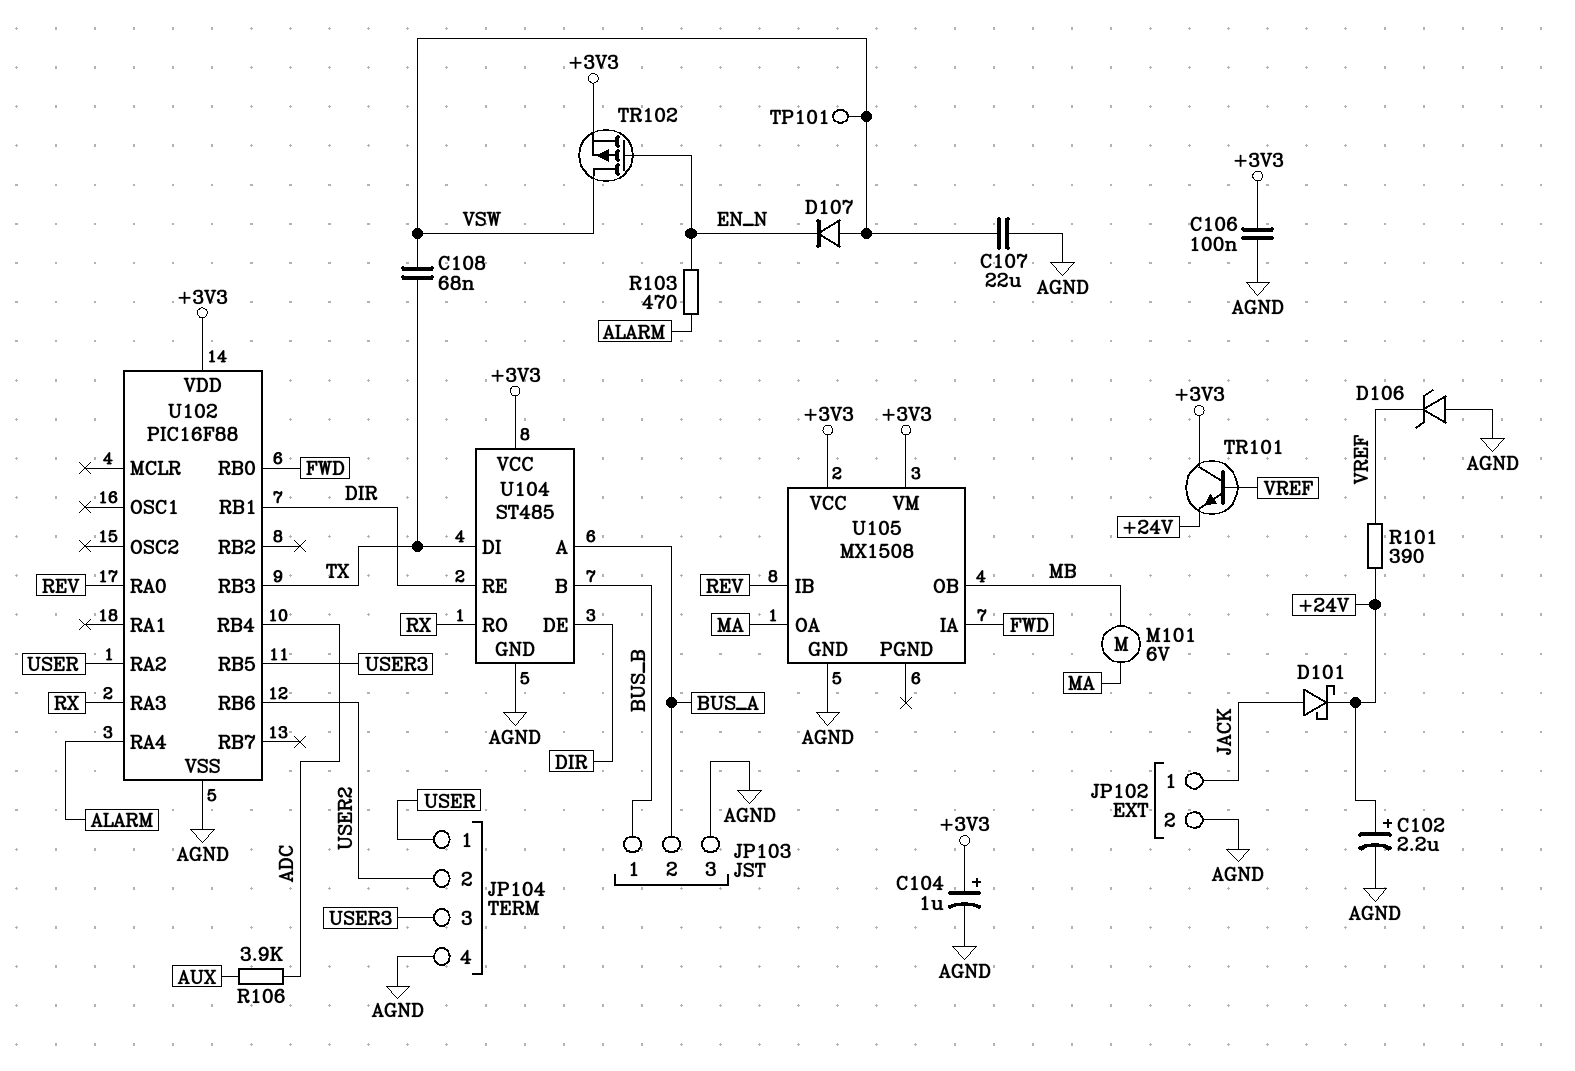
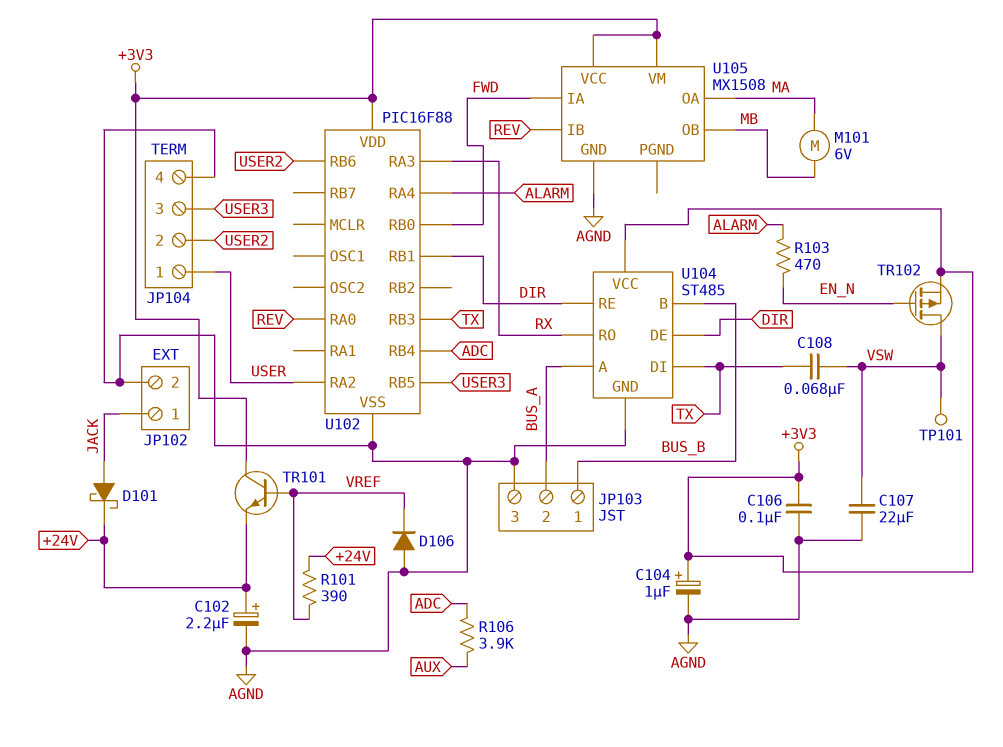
D106: zener (A AGND, K VREF) -> diode (A AGND, K VREF)
D107: diode (A VSW, K EN_N) -> none

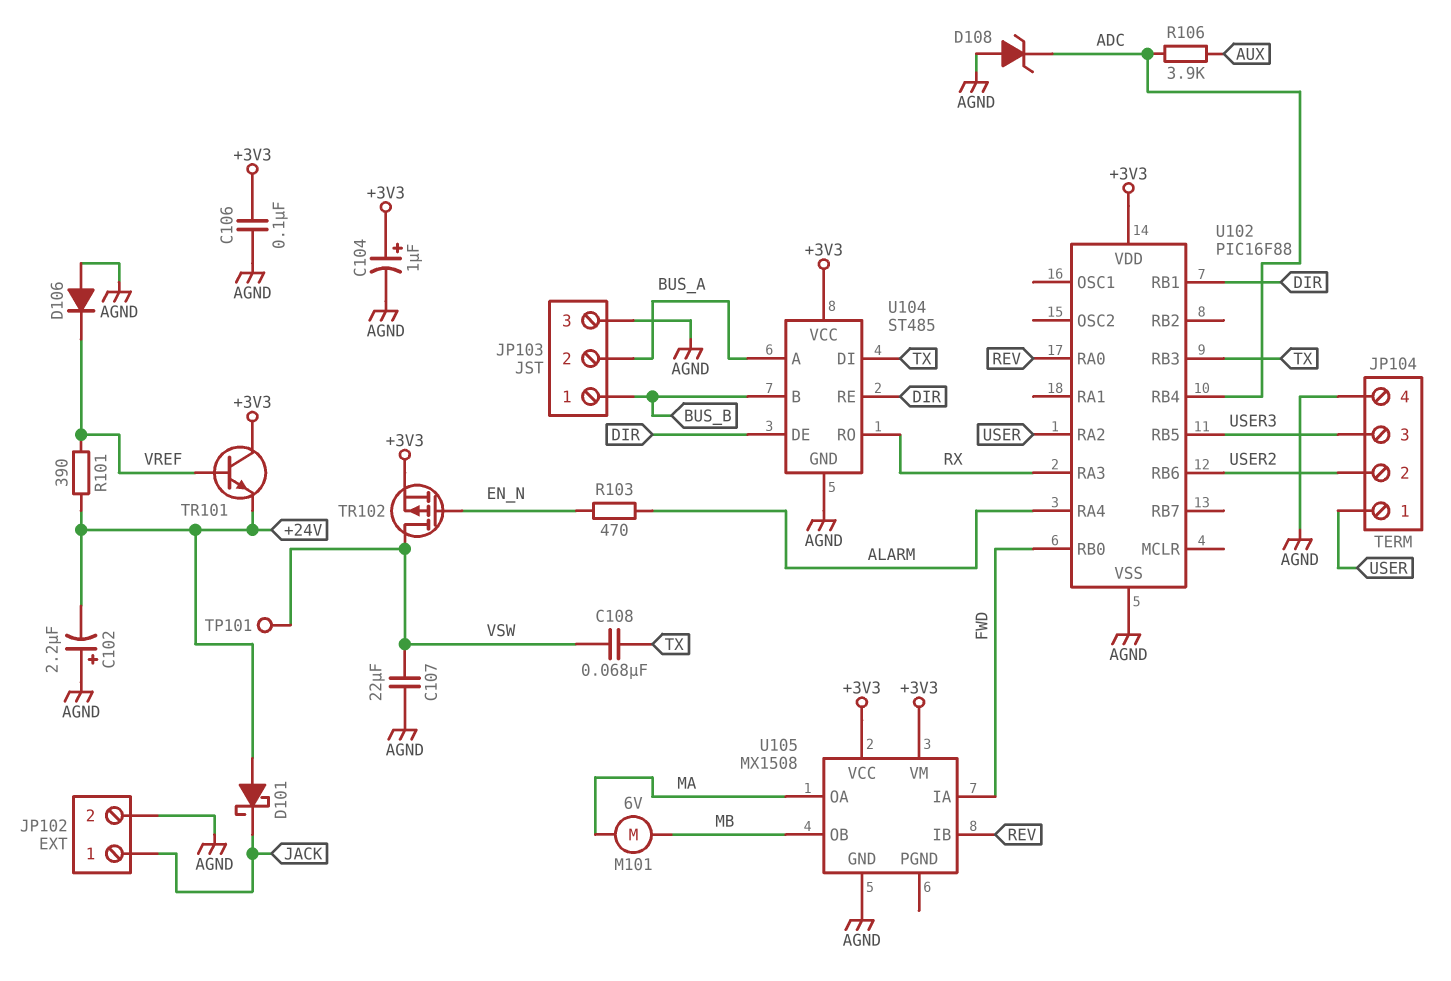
C102: 2.2uF (plus +24V, minus AGND) -> 2.2uF (plus AGND, minus +24V)
D101: schottky (A JACK, K +24V) -> schottky (A +24V, K JACK)
D108: none -> zener (A AGND, K ADC)

